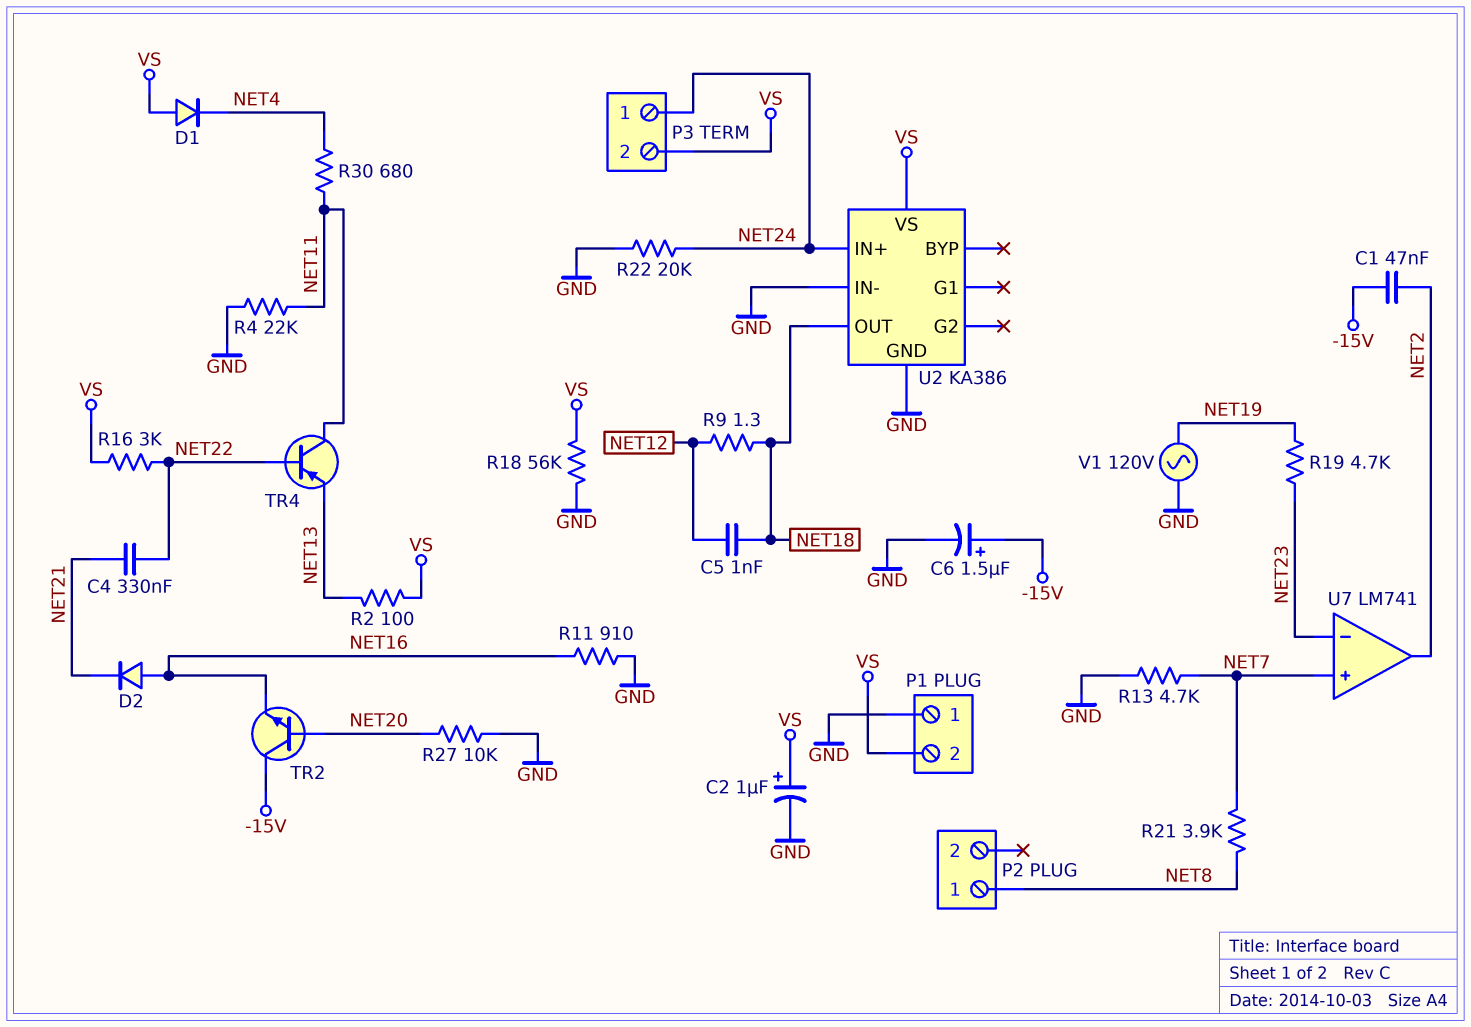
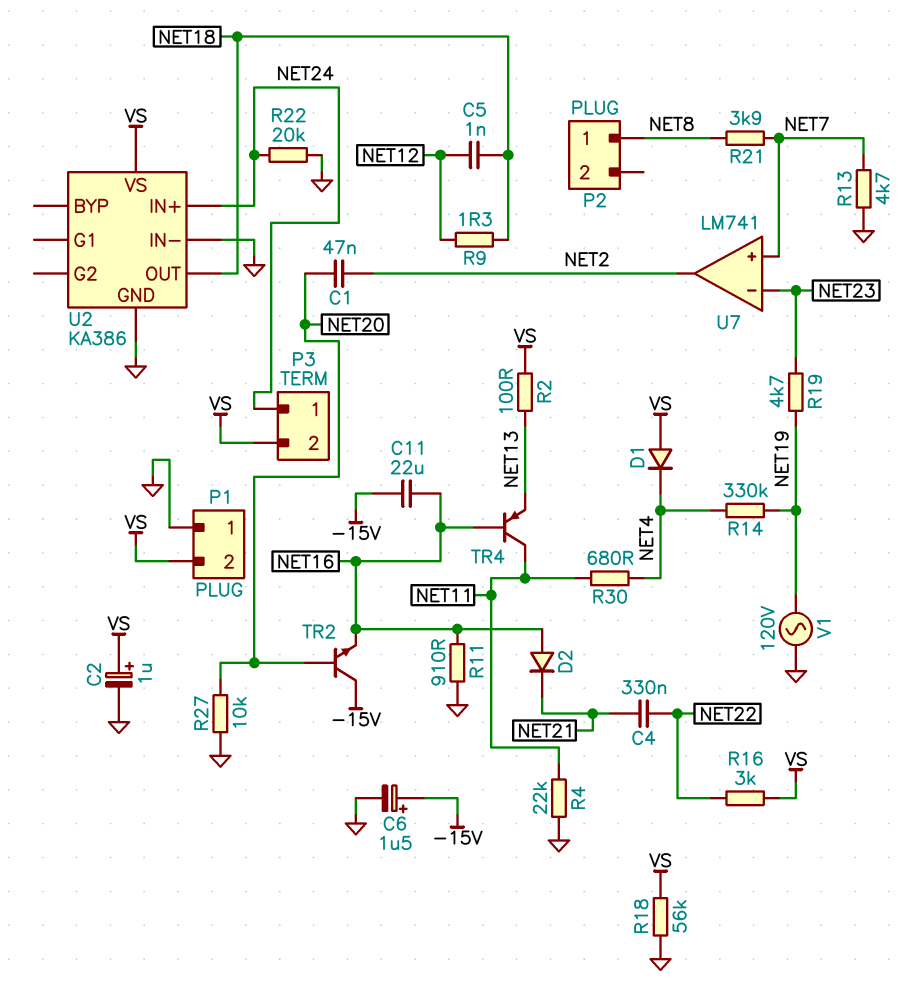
C1: 47nF (-15V, NET2) -> 47nF (NET2, NET20)
C11: none -> 22uF (-15V, NET16)
R14: none -> 330k (NET4, NET19)
TR4: PNP (B NET22, C NET11, E NET13) -> PNP (B NET16, C NET11, E NET13)

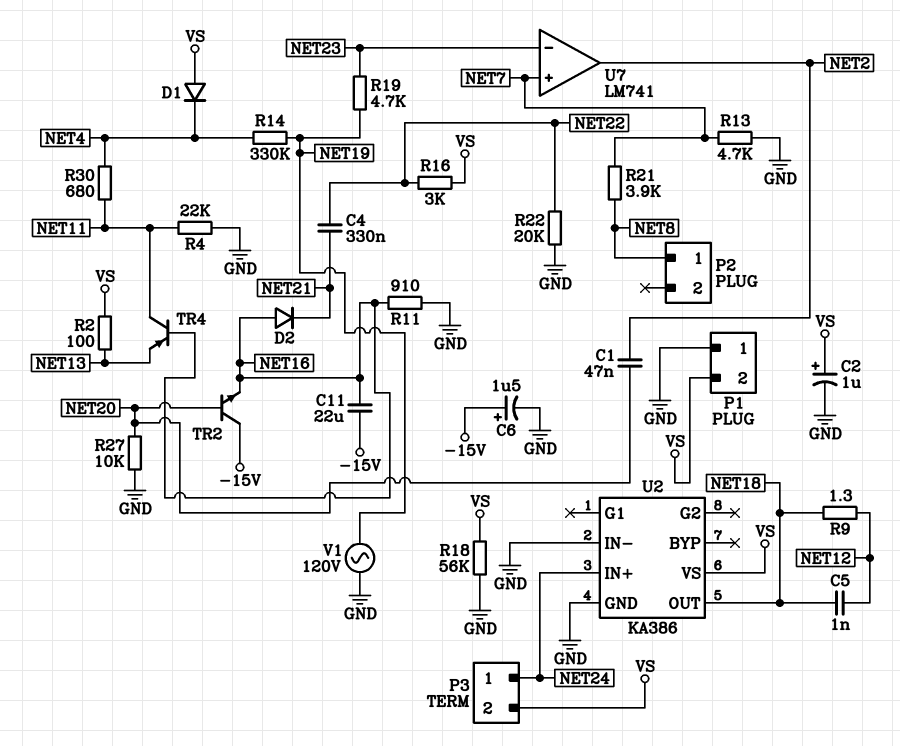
R22: 20k (GND, NET24) -> 20k (GND, NET22)

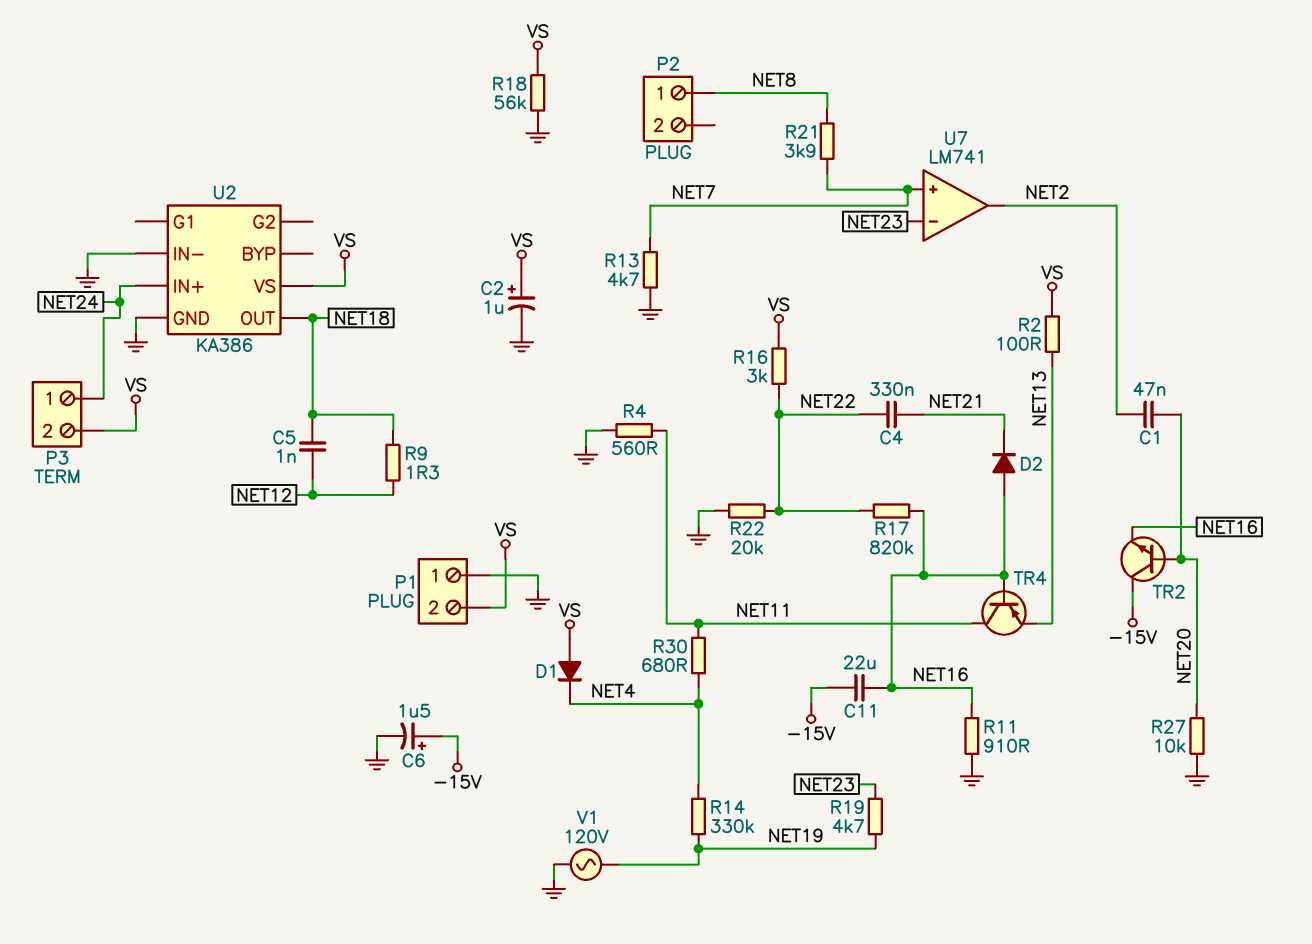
R4: 22k (GND, NET11) -> 560 (GND, NET11)
R17: none -> 820k (NET16, NET22)

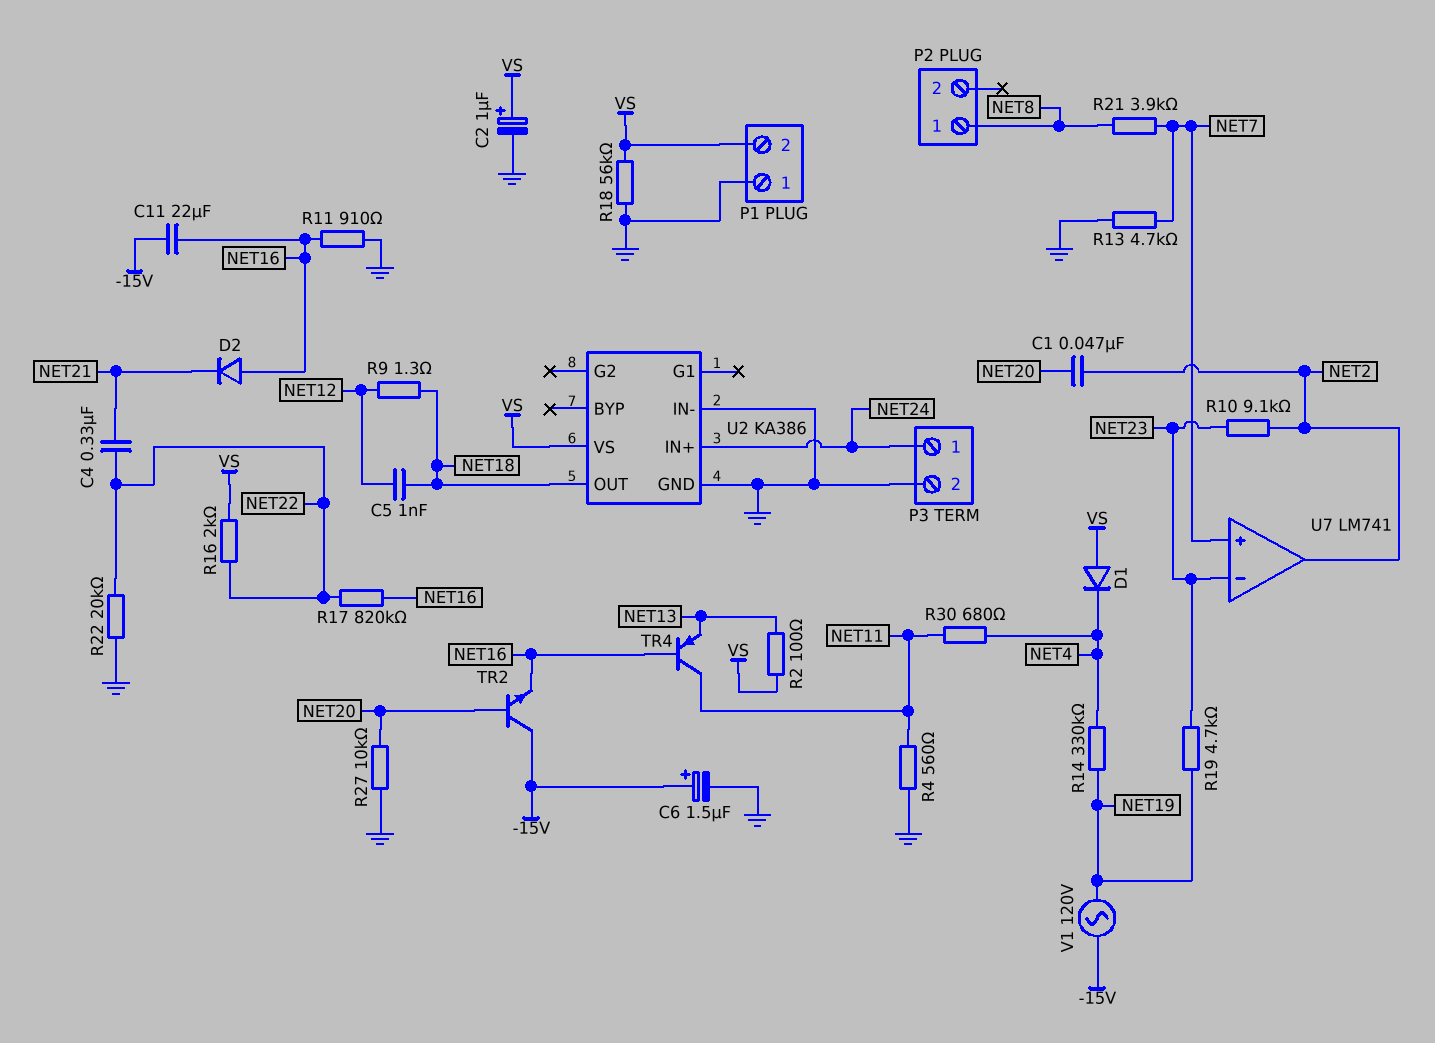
P3 pin 2: VS -> GND
R10: none -> 9.1k (NET2, NET23)
R16: 3k (NET22, VS) -> 2k (NET22, VS)
V1: AC 120V (GND, NET19) -> AC 120V (-15V, NET19)

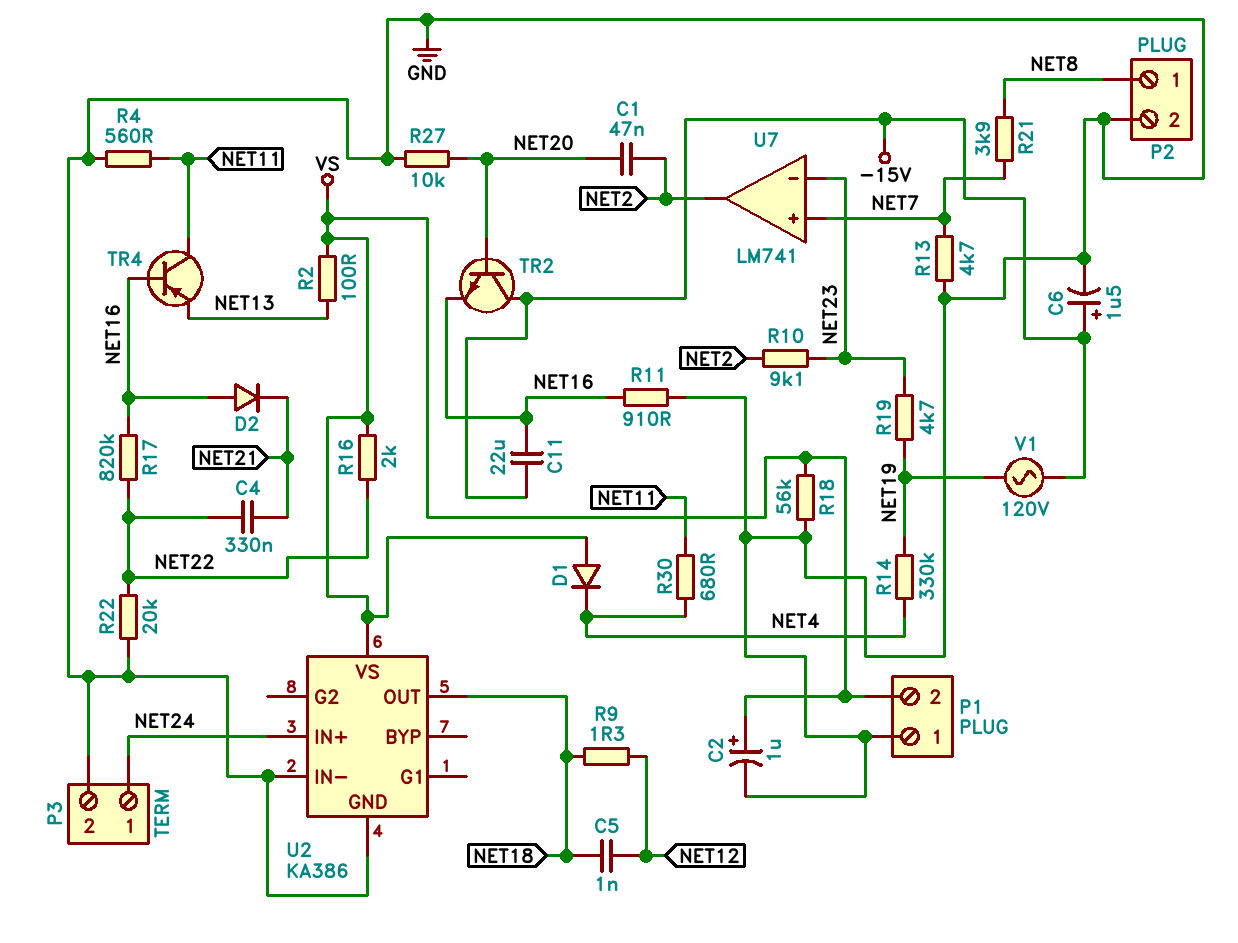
P2 pin 2: none -> GND

